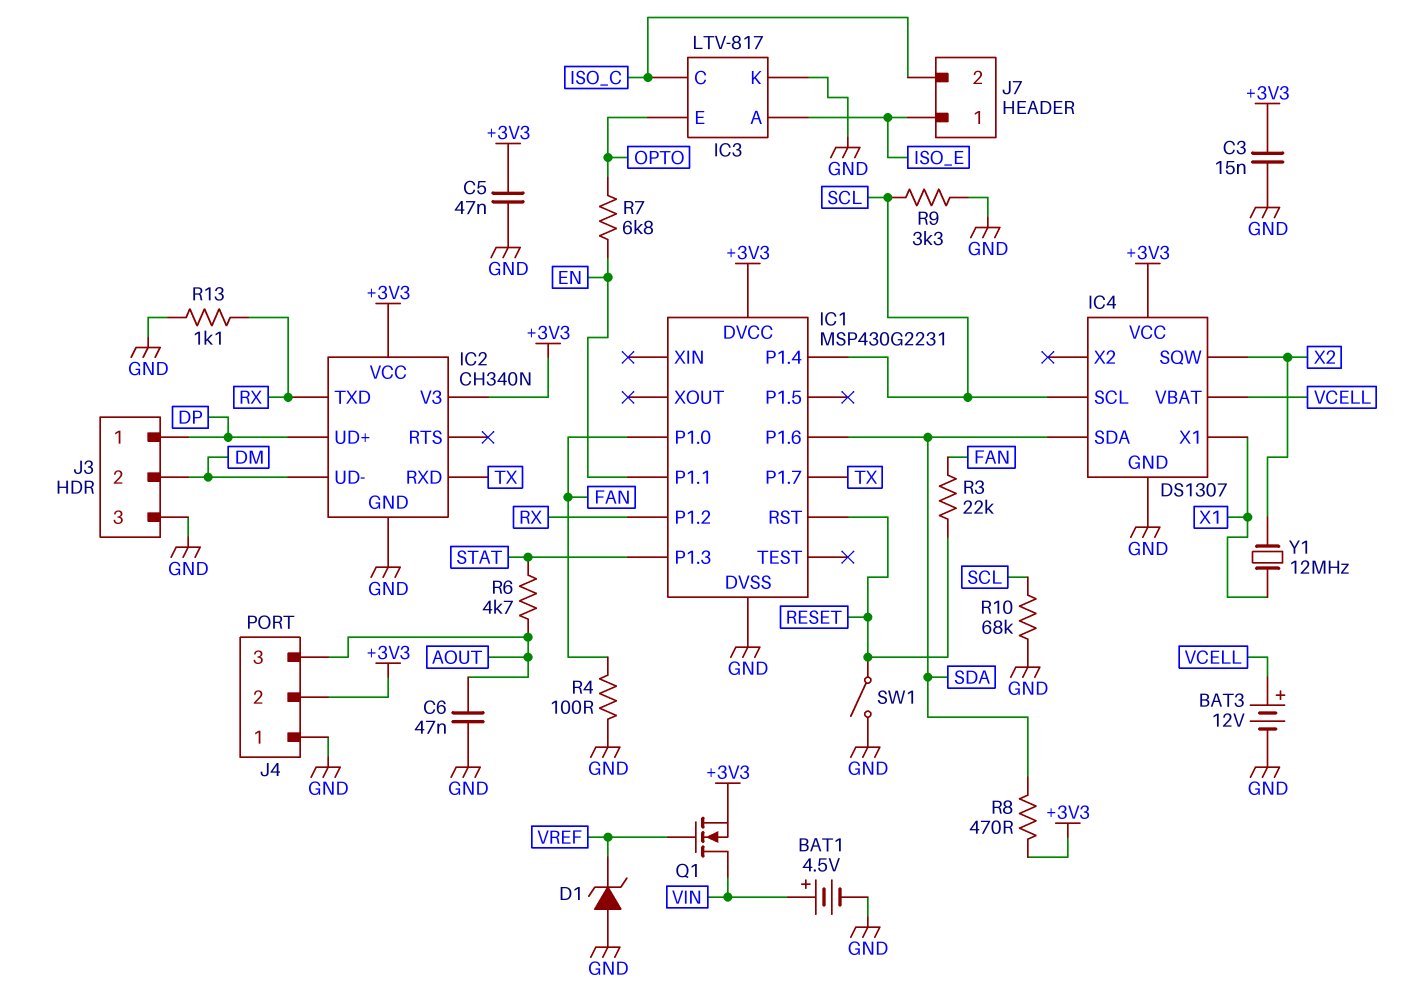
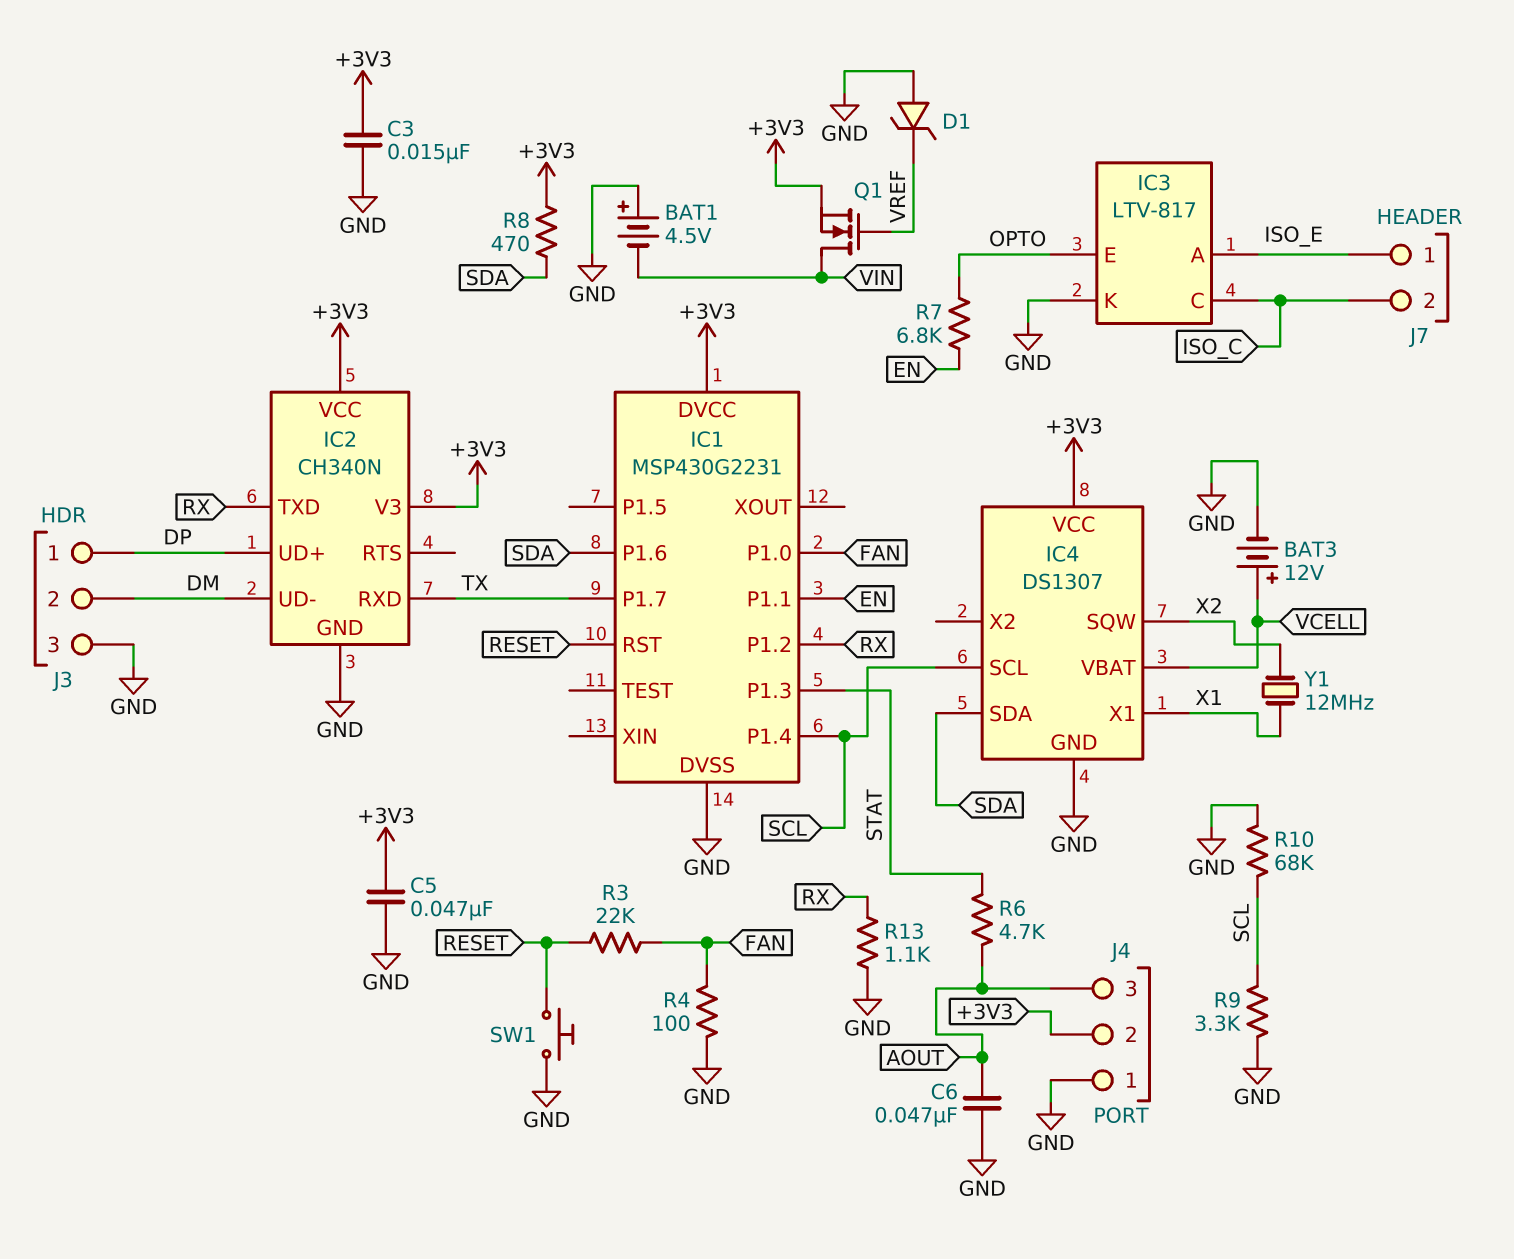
BAT1: 4.5V (plus VIN, minus GND) -> 4.5V (plus GND, minus VIN)
SW1: switch (GND, RESET) -> button (GND, RESET)

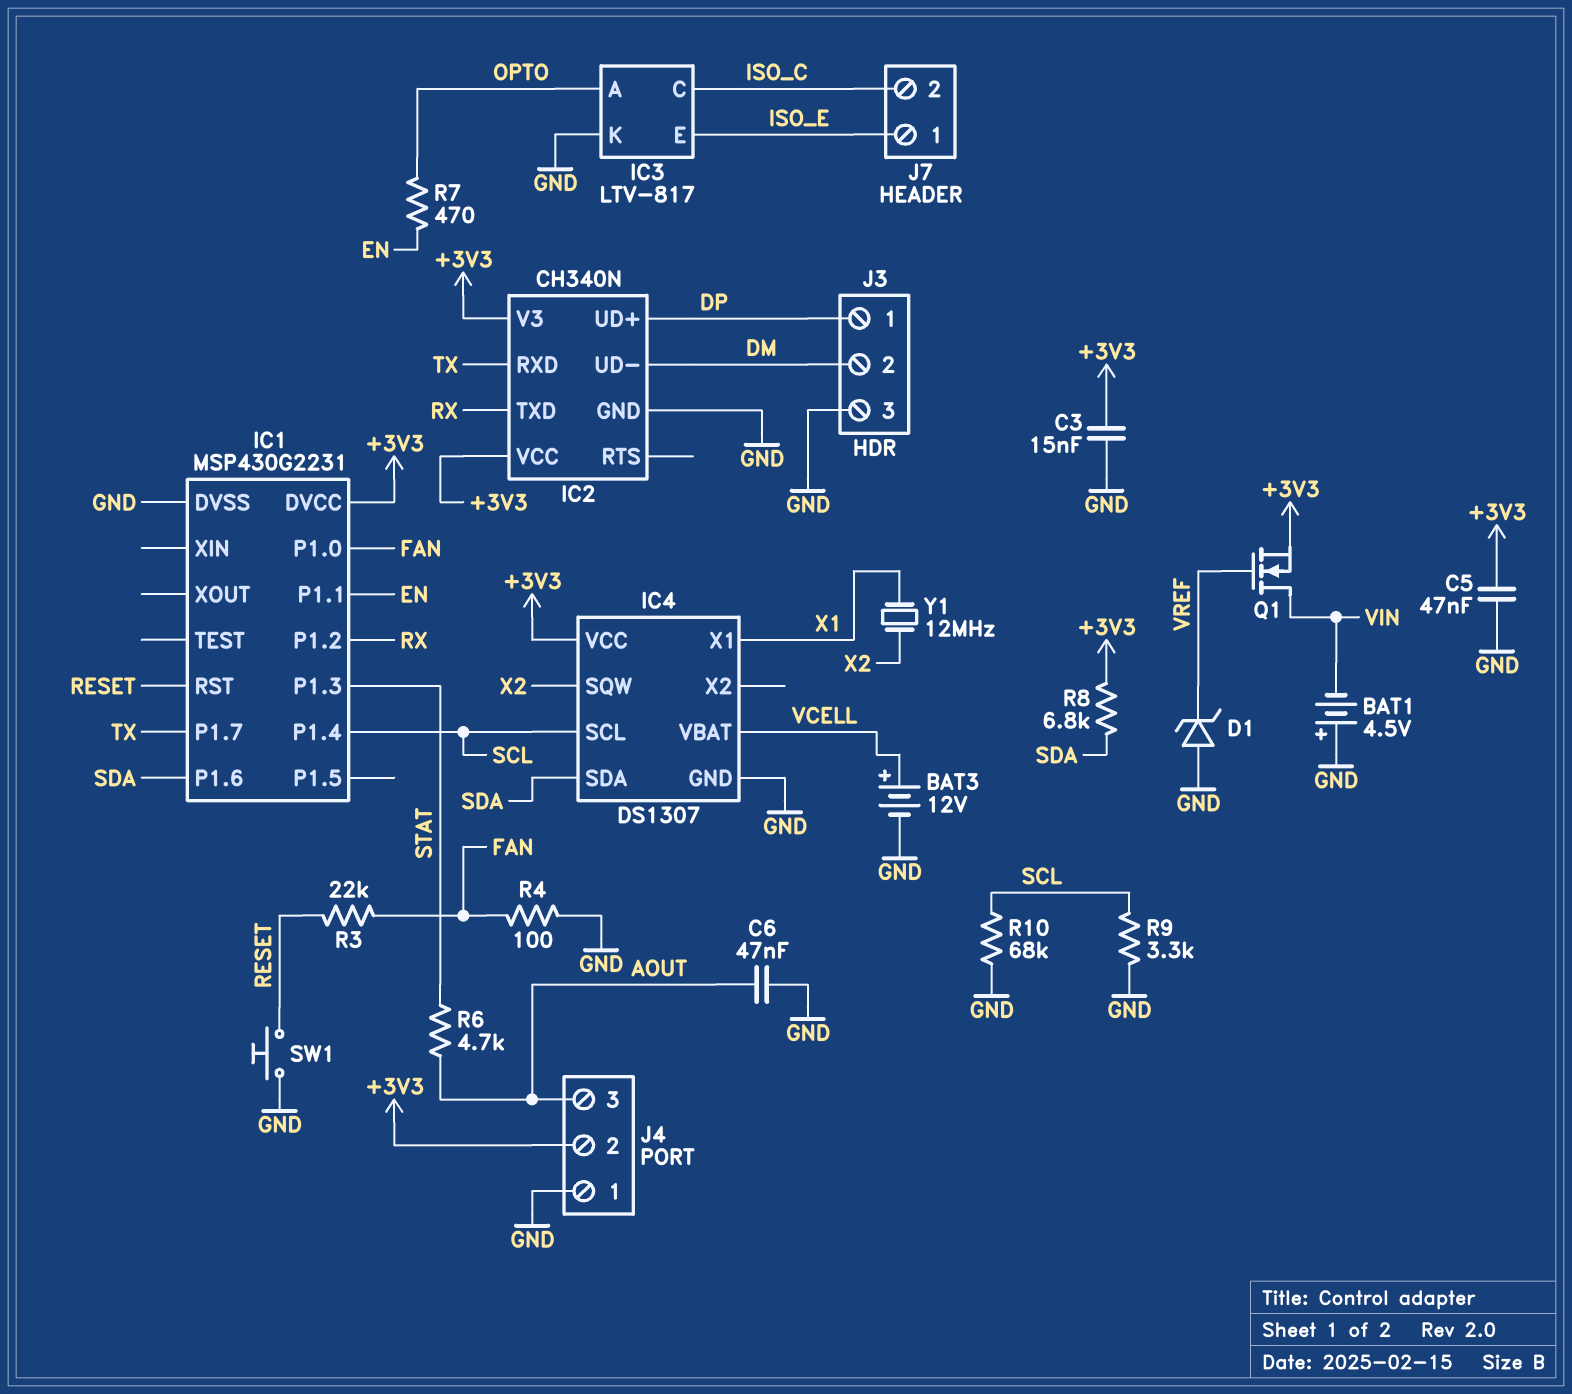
IC3 pin A: ISO_E -> OPTO
IC3 pin E: OPTO -> ISO_E
R7: 6.8k (EN, OPTO) -> 470 (EN, OPTO)
R8: 470 (+3V3, SDA) -> 6.8k (+3V3, SDA)
R13: 1.1k (GND, RX) -> none

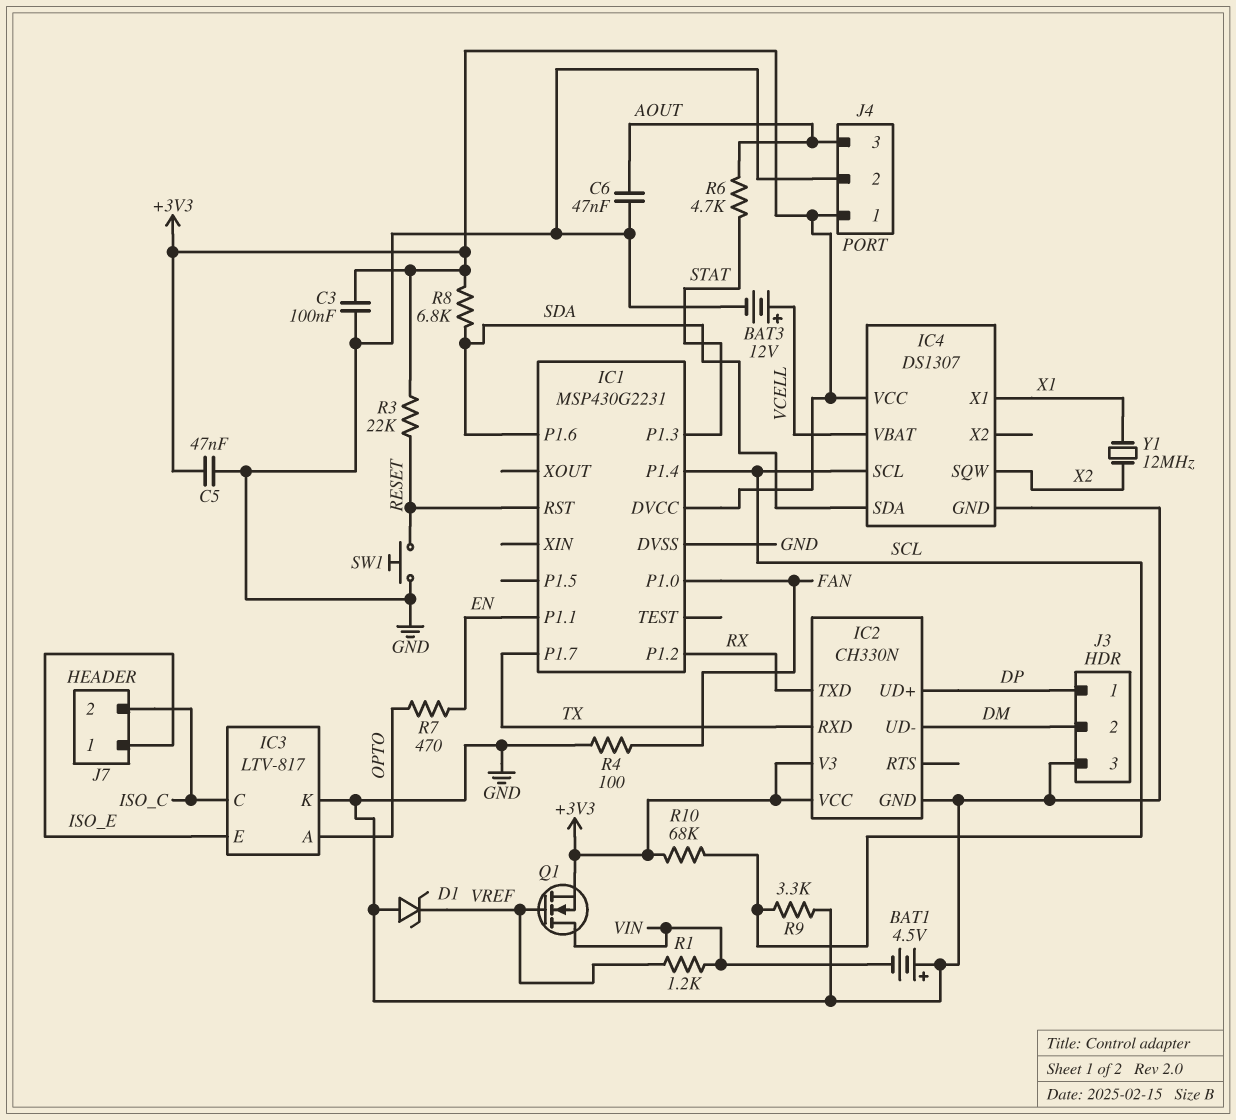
C3: 15nF (+3V3, GND) -> 100nF (+3V3, GND)
IC2: CH340N -> CH330N
J4 pin 1: GND -> +3V3
J4 pin 2: +3V3 -> GND
R1: none -> 1.2k (VIN, VREF)
R3: 22k (FAN, RESET) -> 22k (+3V3, RESET)
R10: 68k (GND, SCL) -> 68k (+3V3, SCL)

